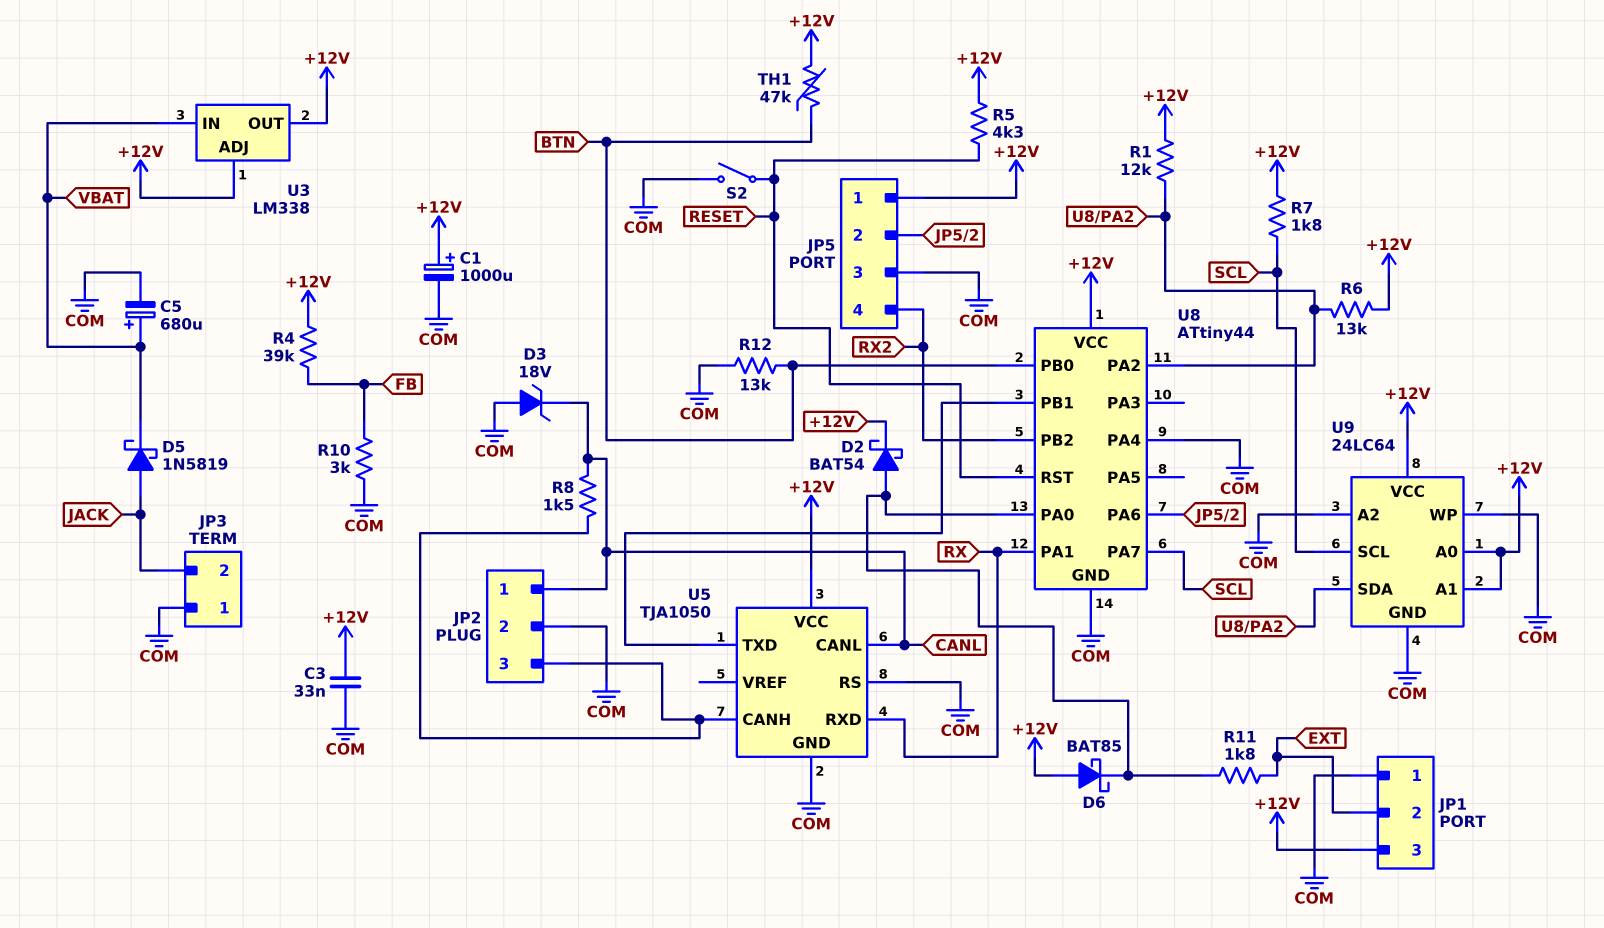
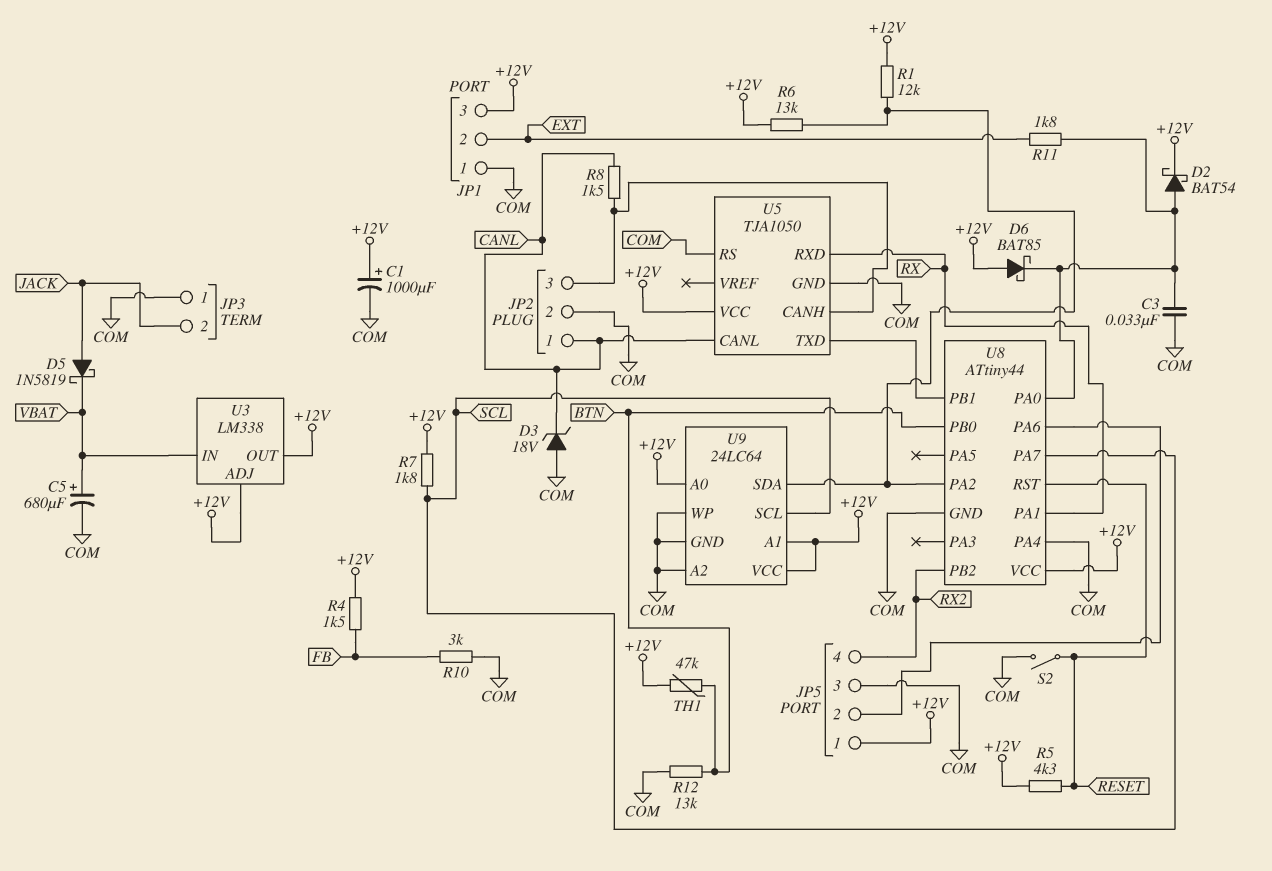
C3: 33nF (+12V, COM) -> 33nF (COM, U8/PA0)
R4: 39k (+12V, FB) -> 1.5k (+12V, FB)

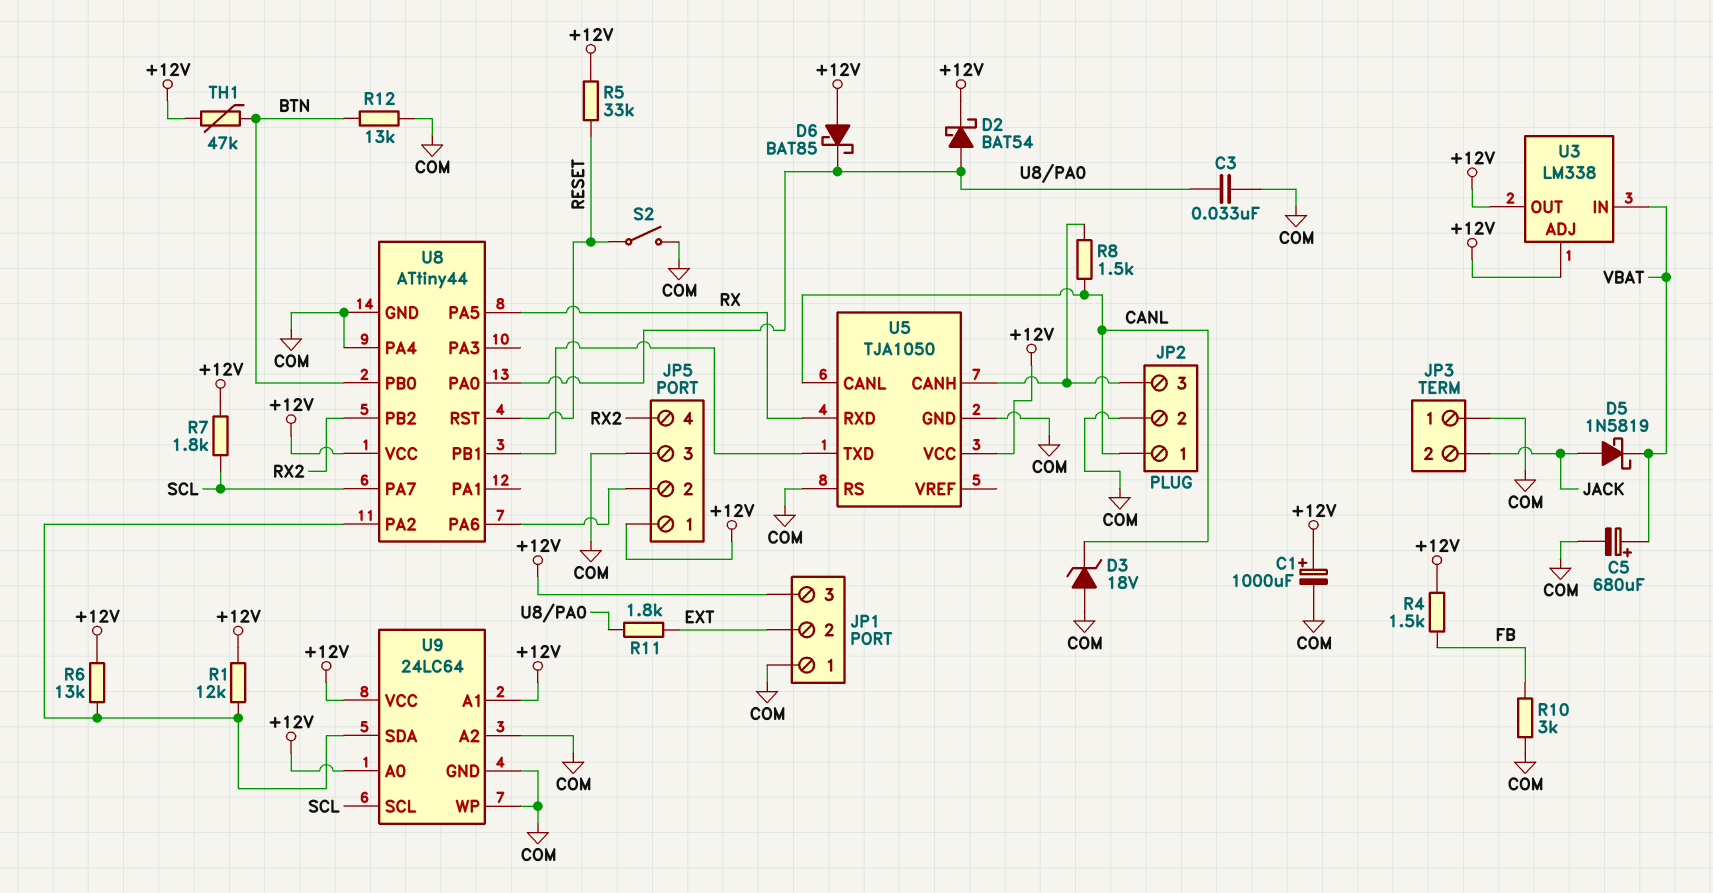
R5: 4.3k (+12V, RESET) -> 33k (+12V, RESET)
U8 pin PA1: RX -> none
U8 pin PA5: none -> RX

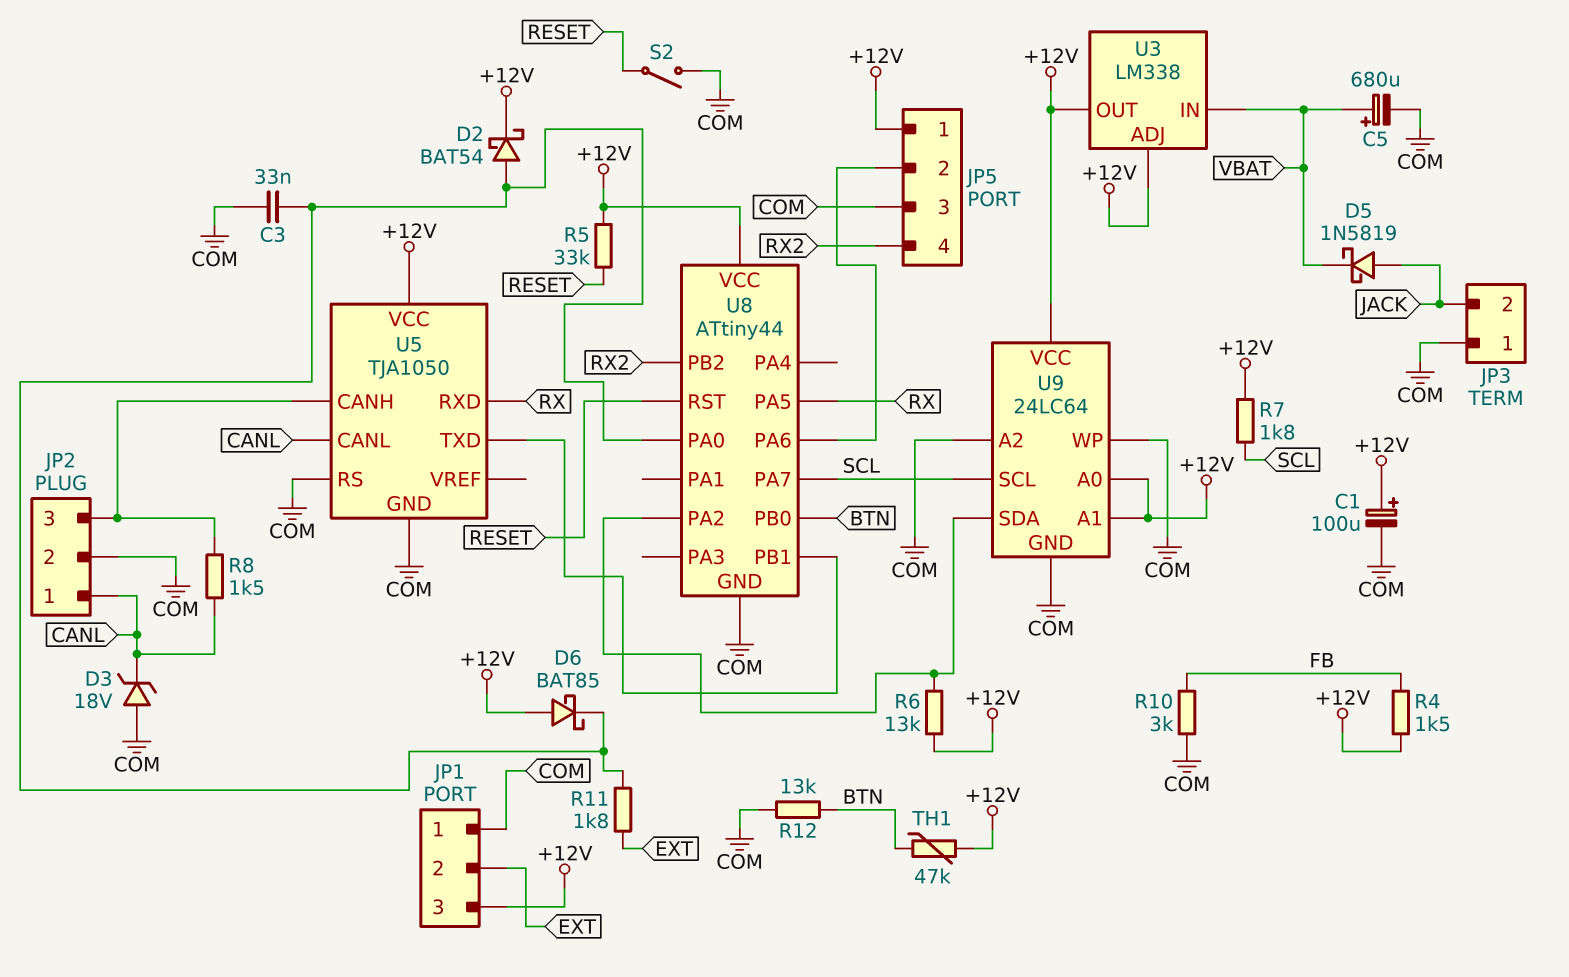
C1: 1000uF (plus +12V, minus COM) -> 100uF (plus +12V, minus COM)
R1: 12k (+12V, U8/PA2) -> none
U8 pin PA4: COM -> none

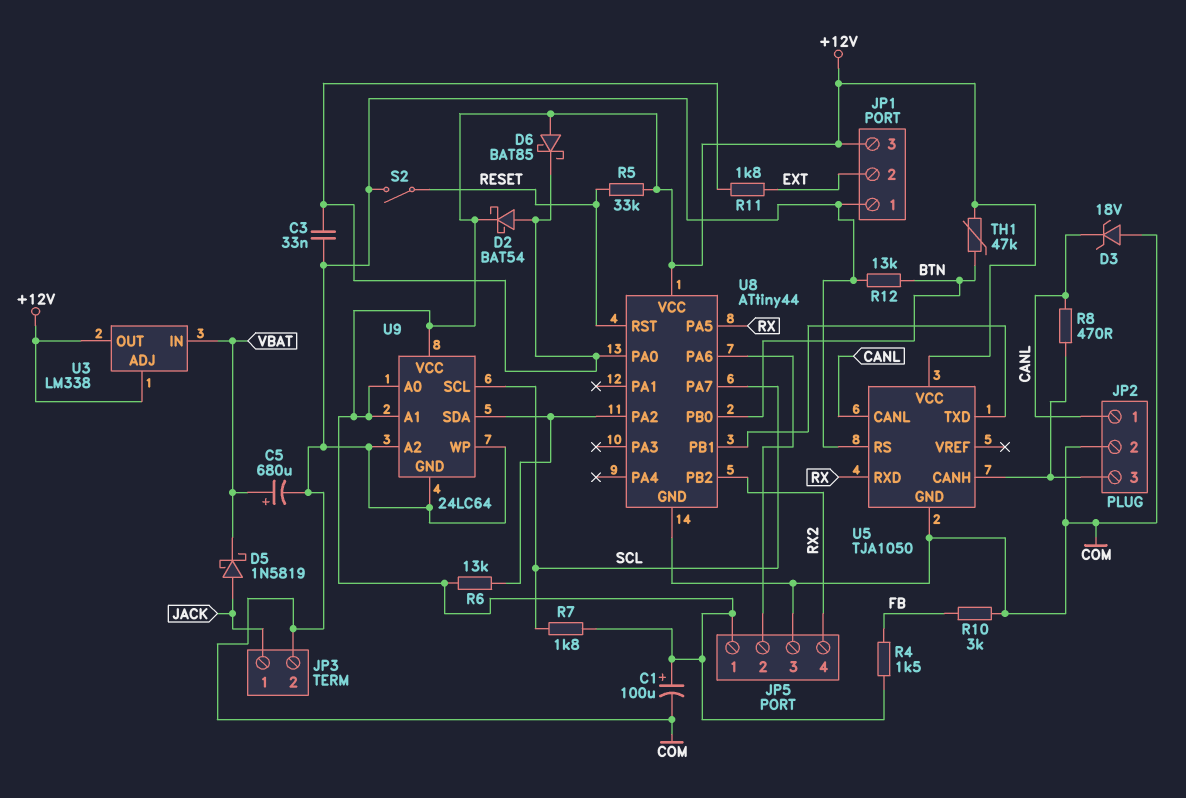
JP3 pin 1: COM -> JACK
JP3 pin 2: JACK -> COM
R8: 1.5k (CANL, JP2/3) -> 470 (CANL, JP2/3)

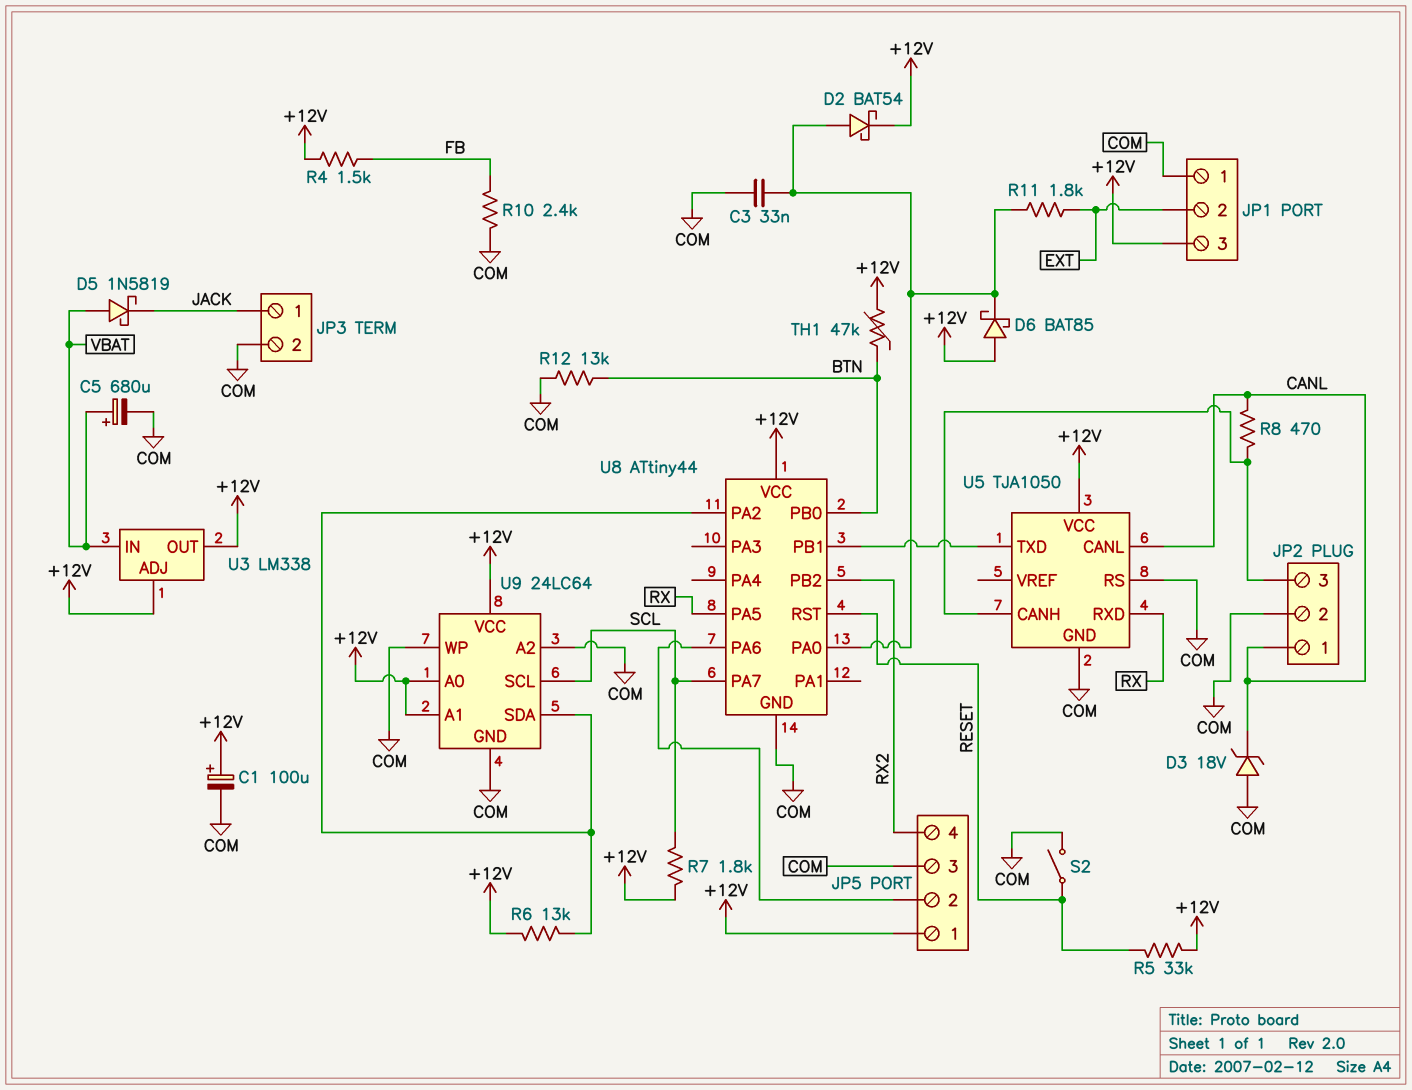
D5: schottky 1N5819 (A JACK, K VBAT) -> schottky 1N5819 (A VBAT, K JACK)
R10: 3k (COM, FB) -> 2.4k (COM, FB)

